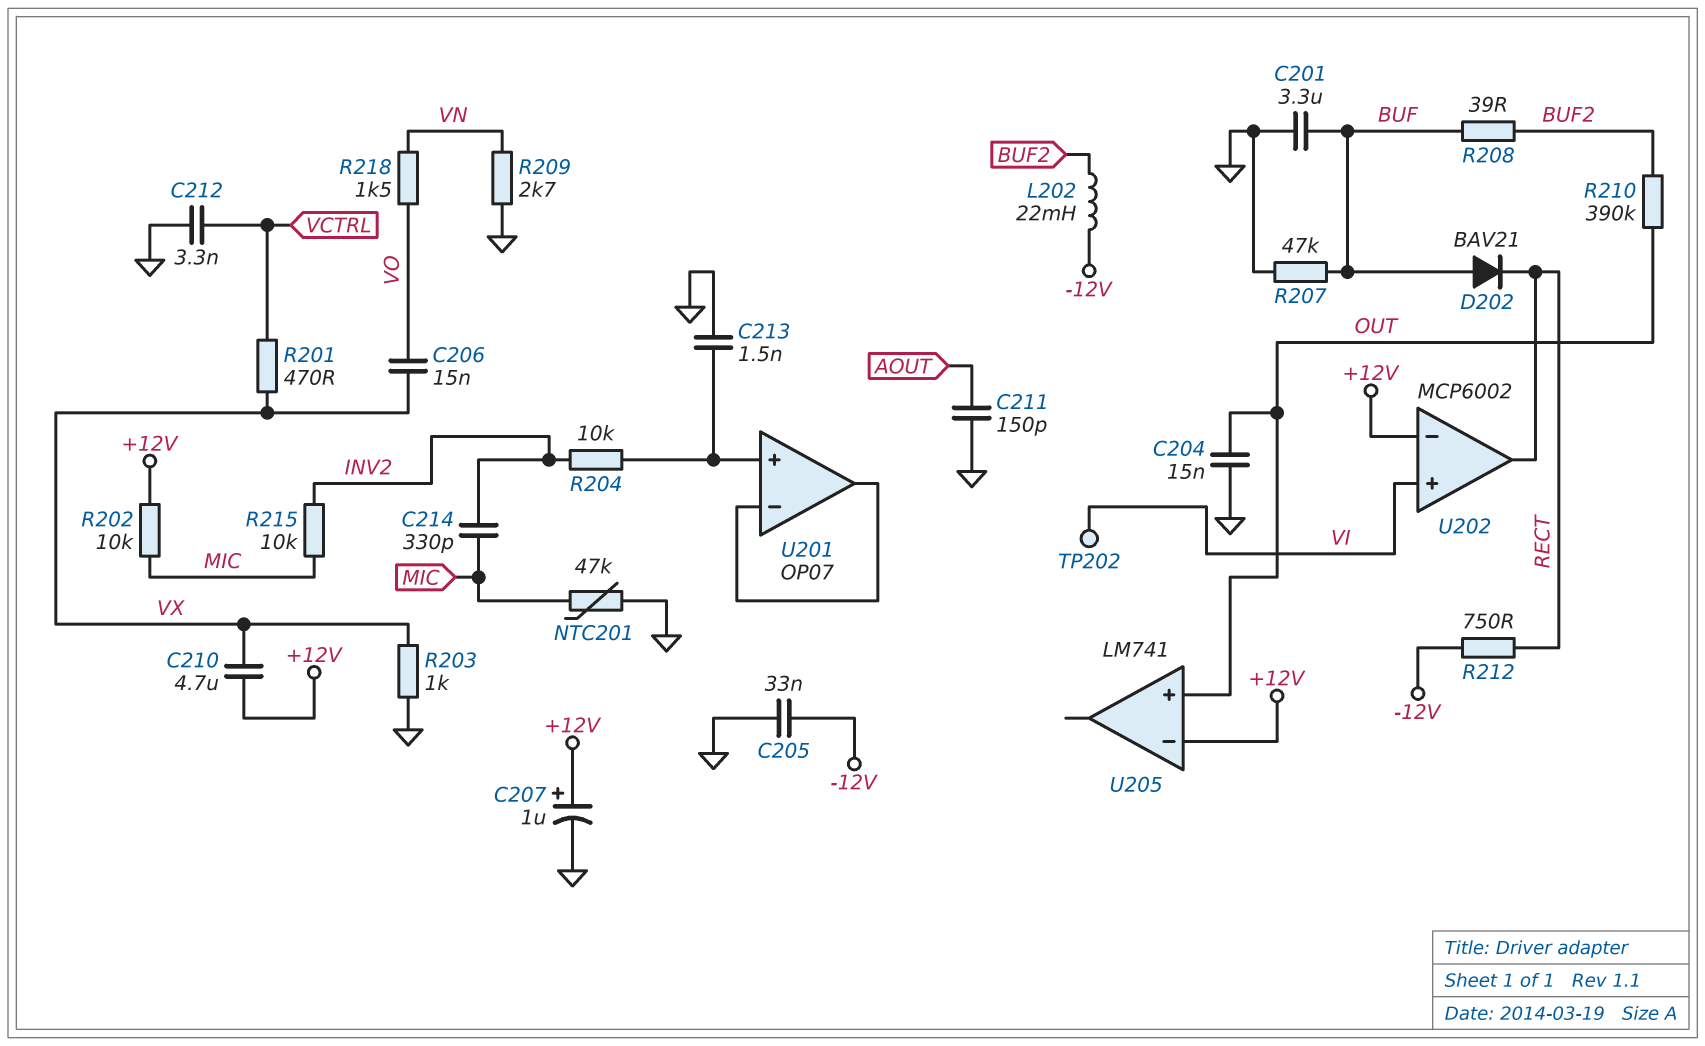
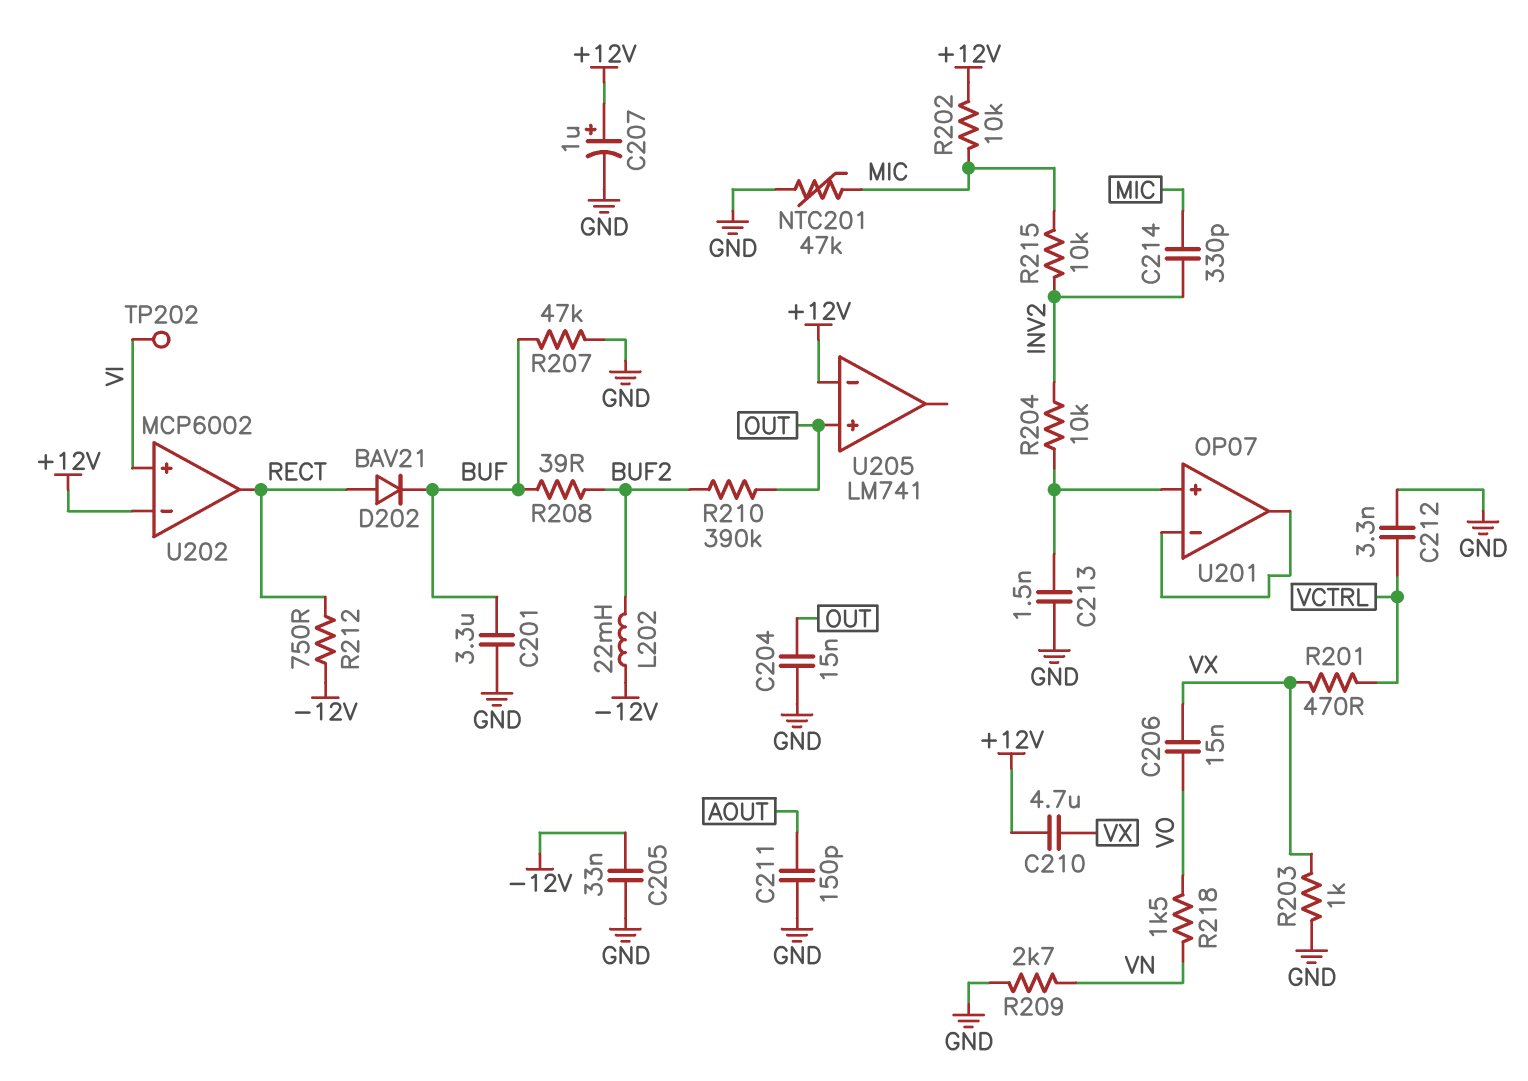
D202: diode BAV21 (A BUF, K RECT) -> diode BAV21 (A RECT, K BUF)

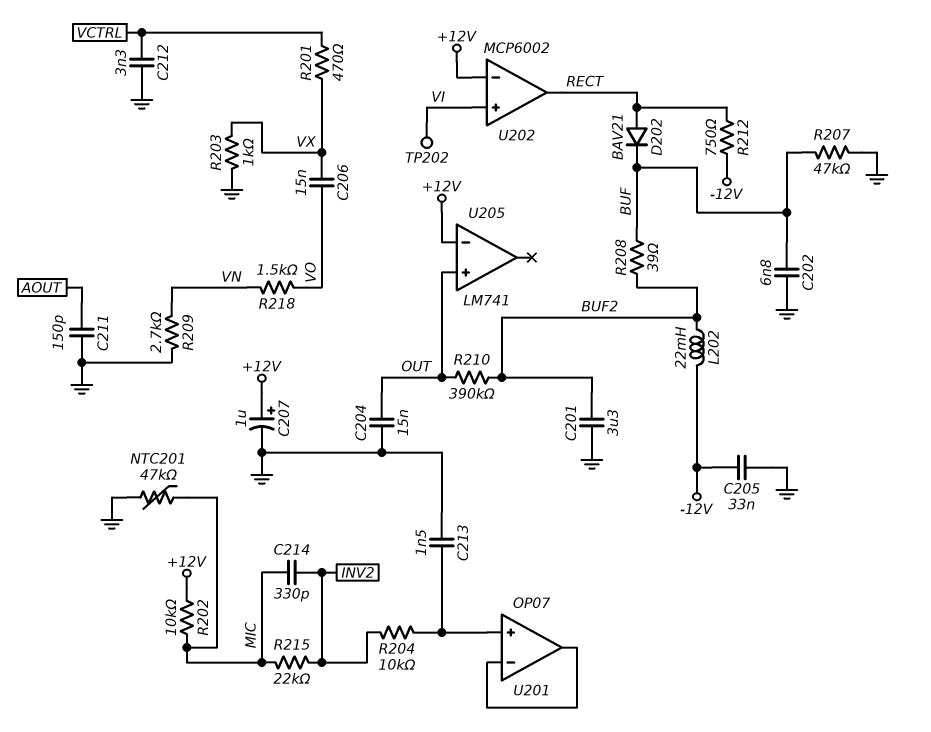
C201: 3.3uF (BUF, GND) -> 3.3uF (BUF2, GND)
C202: none -> 6.8nF (BUF, GND)
C210: 4.7uF (+12V, VX) -> none
R215: 10k (INV2, MIC) -> 22k (INV2, MIC)

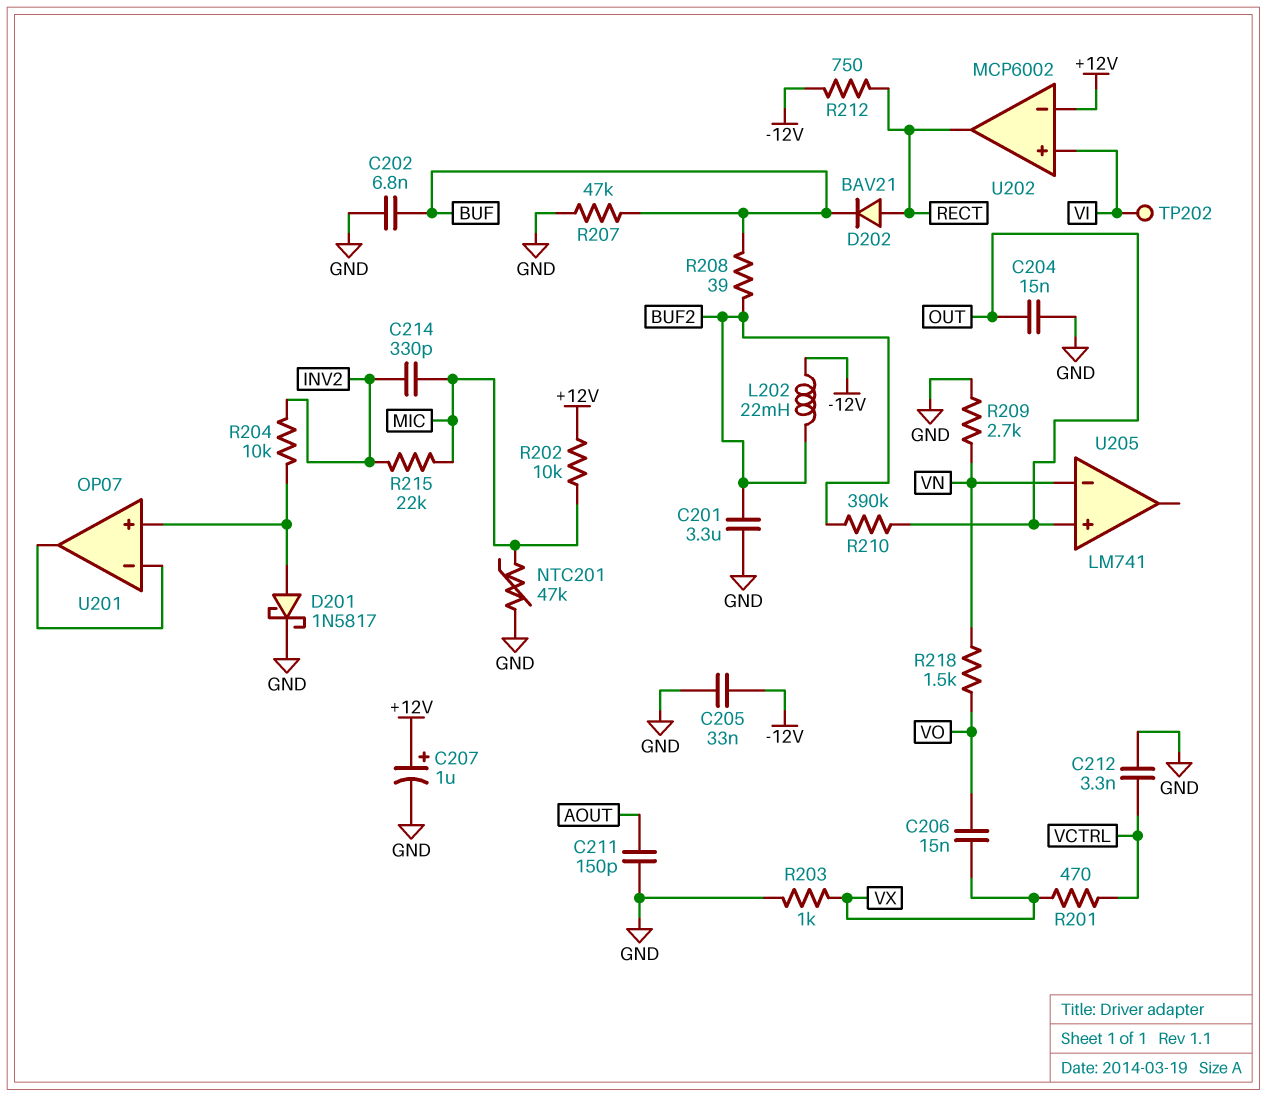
C213: 1.5nF (GND, U201/in+) -> none
D201: none -> schottky 1N5817 (A U201/in+, K GND)
U205 pin in-: +12V -> VN

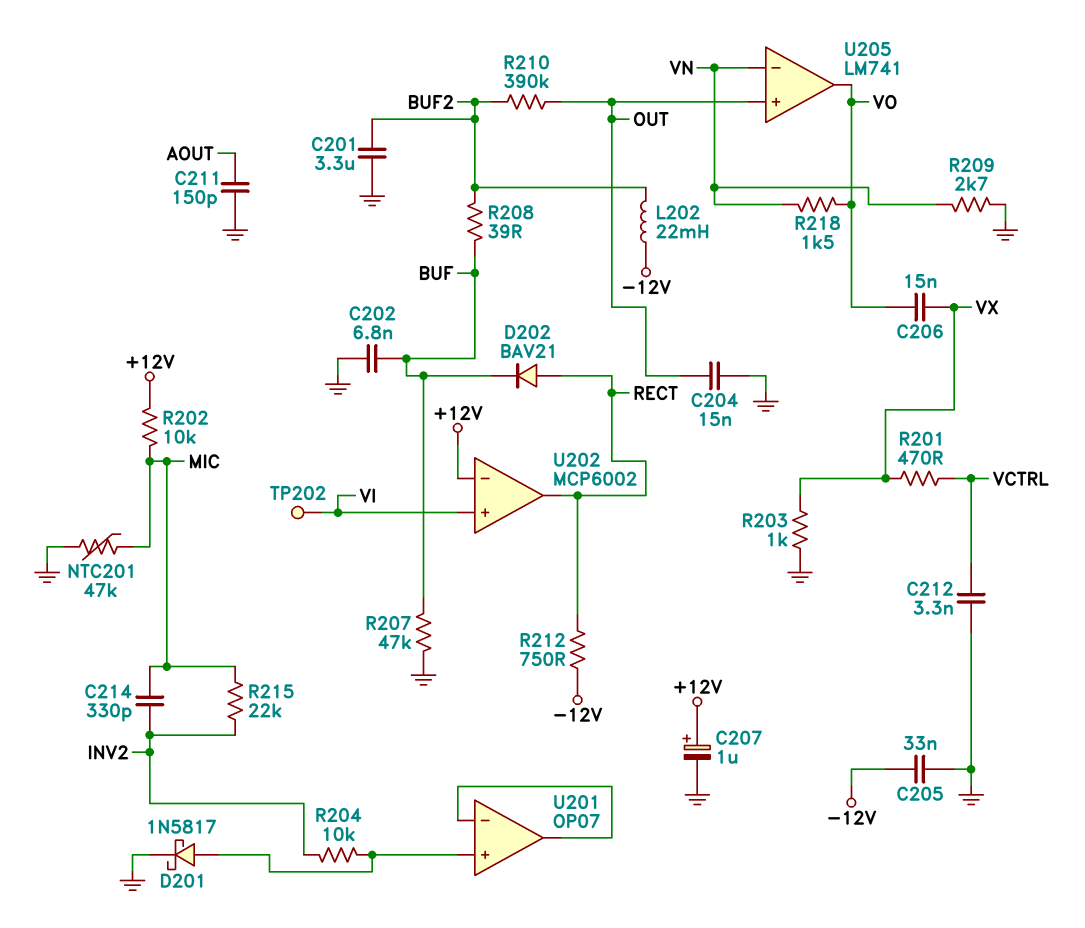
U205 pin out: none -> VO

